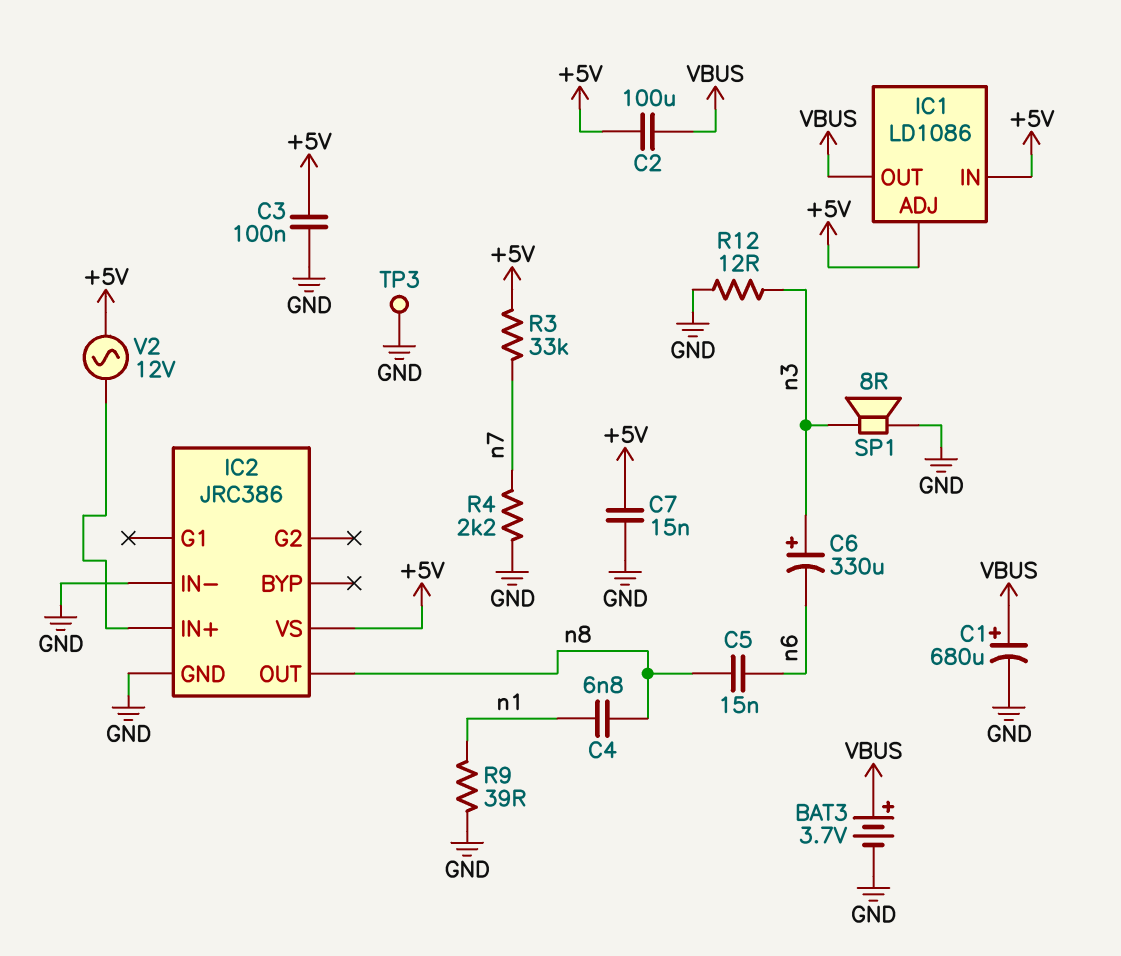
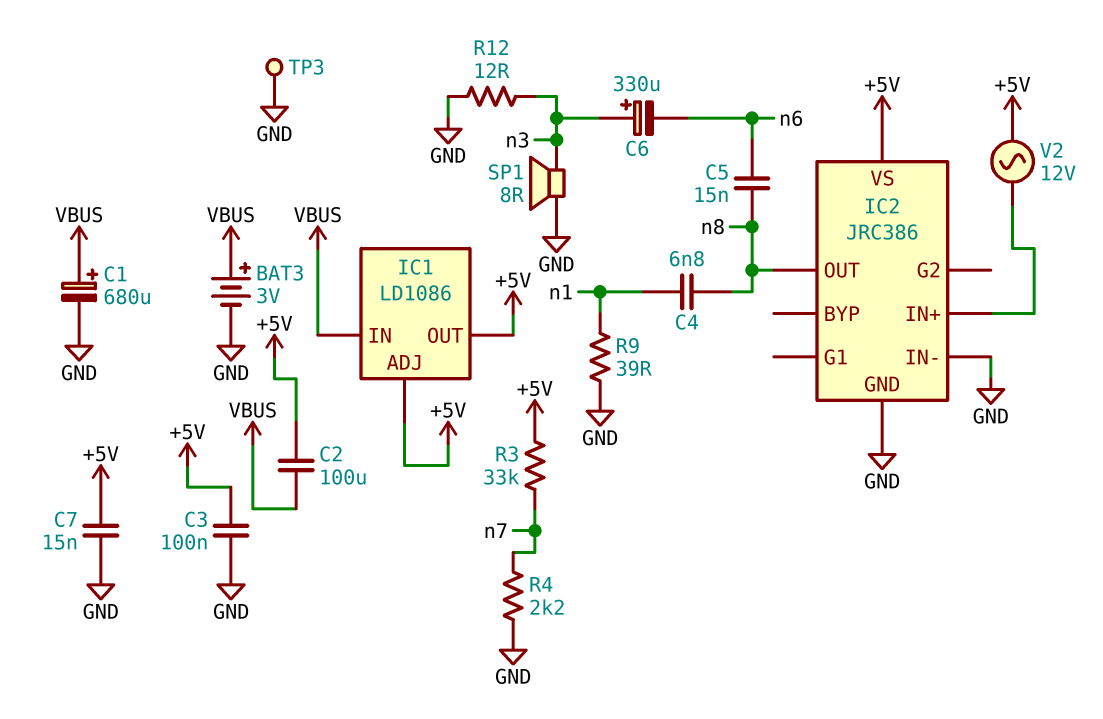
BAT3: 3.7V (plus VBUS, minus GND) -> 3V (plus VBUS, minus GND)
IC1 pin IN: +5V -> VBUS
IC1 pin OUT: VBUS -> +5V

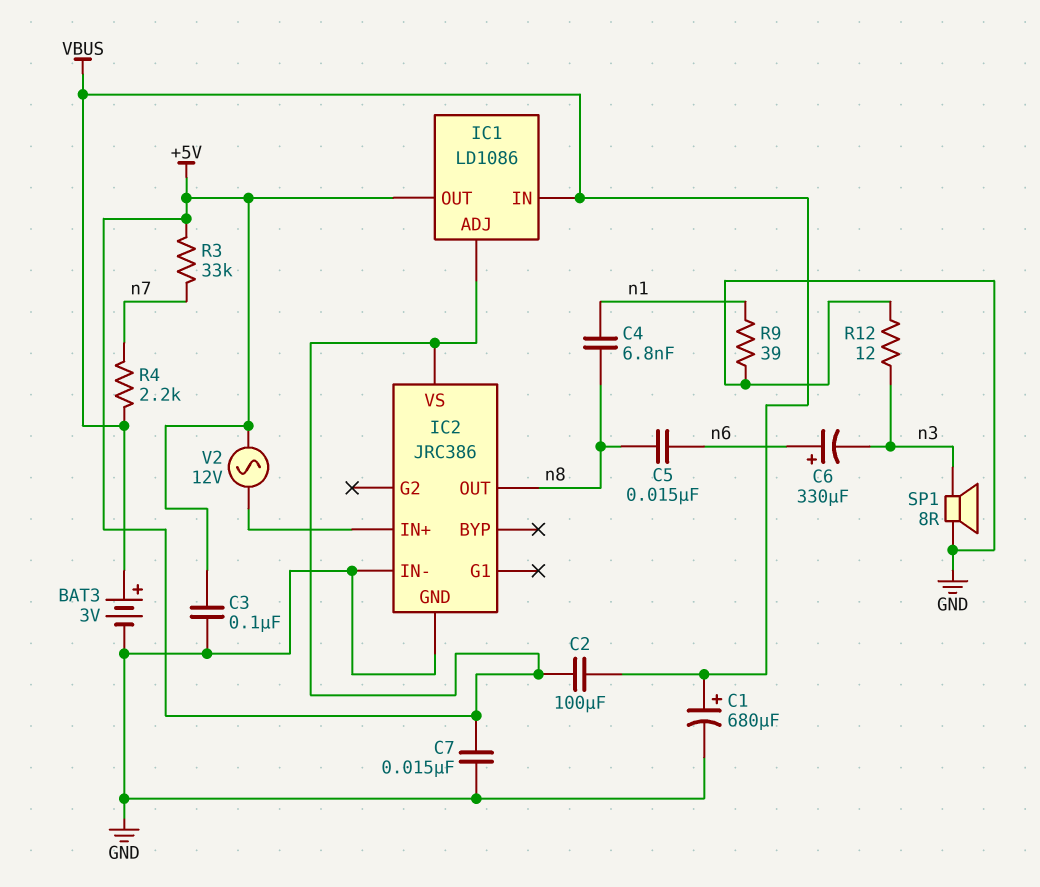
C6: 330uF (plus n3, minus n6) -> 330uF (plus n6, minus n3)
R4: 2.2k (GND, n7) -> 2.2k (VBUS, n7)
TP3: test point (GND) -> none

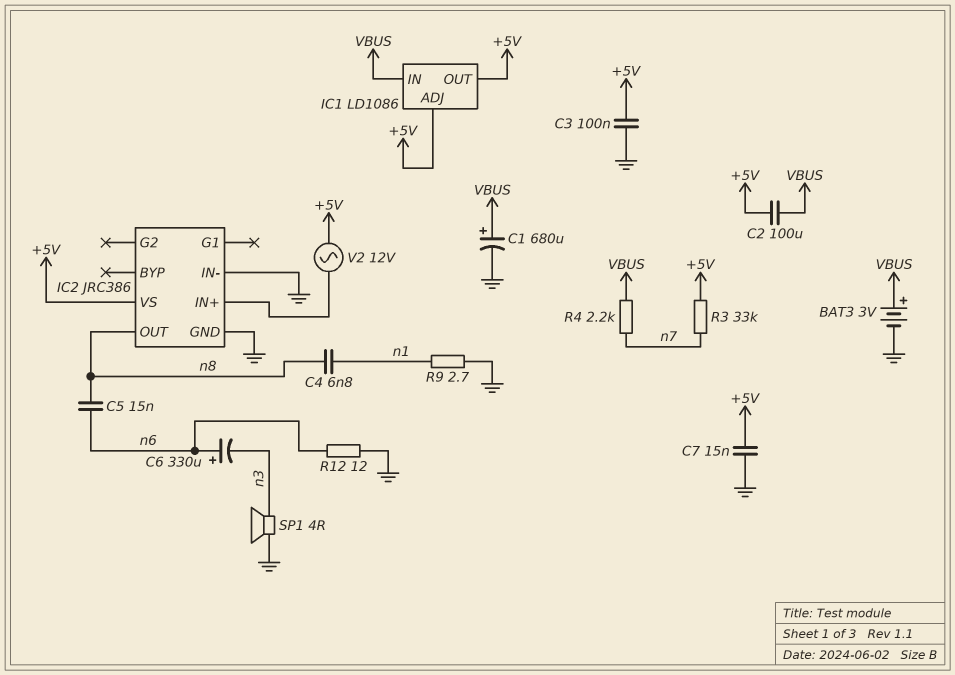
R9: 39 (GND, n1) -> 2.7 (GND, n1)
R12: 12 (GND, n3) -> 12 (GND, n6)
SP1: speaker 8R (GND, n3) -> speaker 4R (GND, n3)

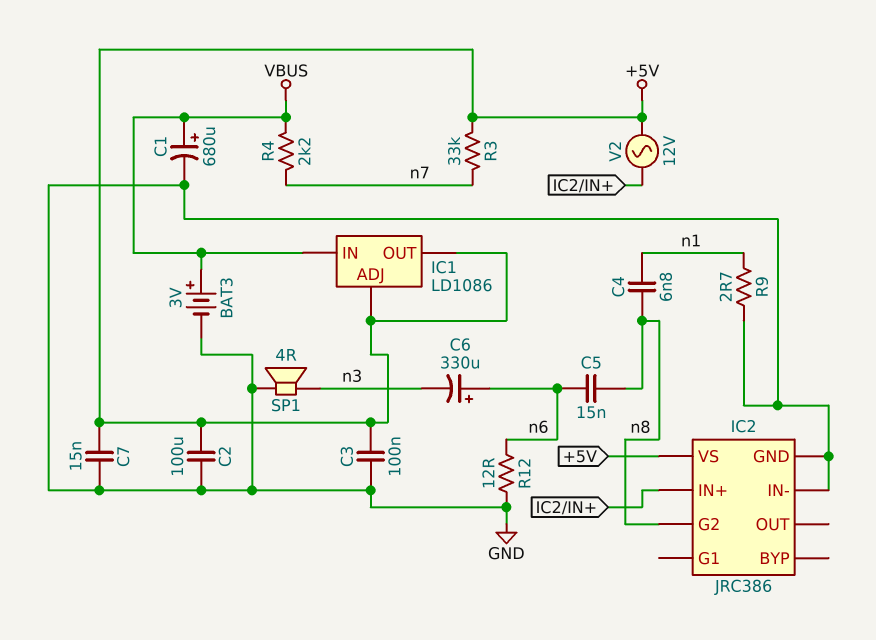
C2: 100uF (+5V, VBUS) -> 100uF (+5V, GND)
IC2 pin G2: none -> n8
IC2 pin OUT: n8 -> none

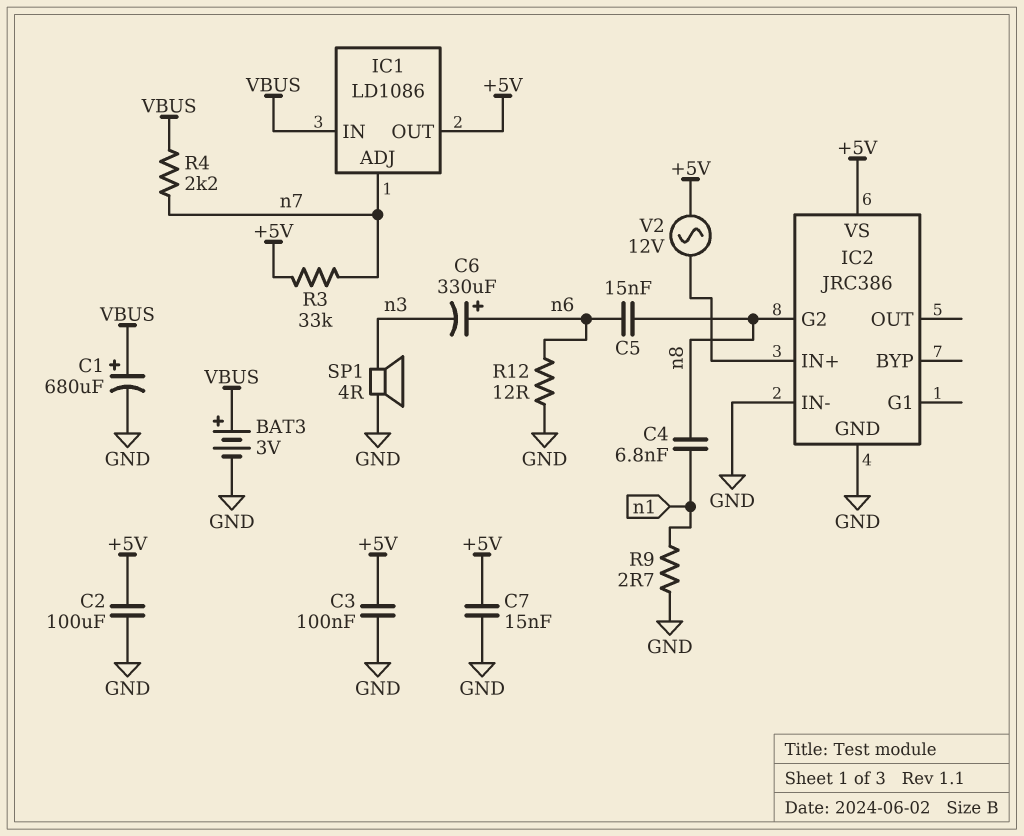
IC1 pin ADJ: +5V -> n7

